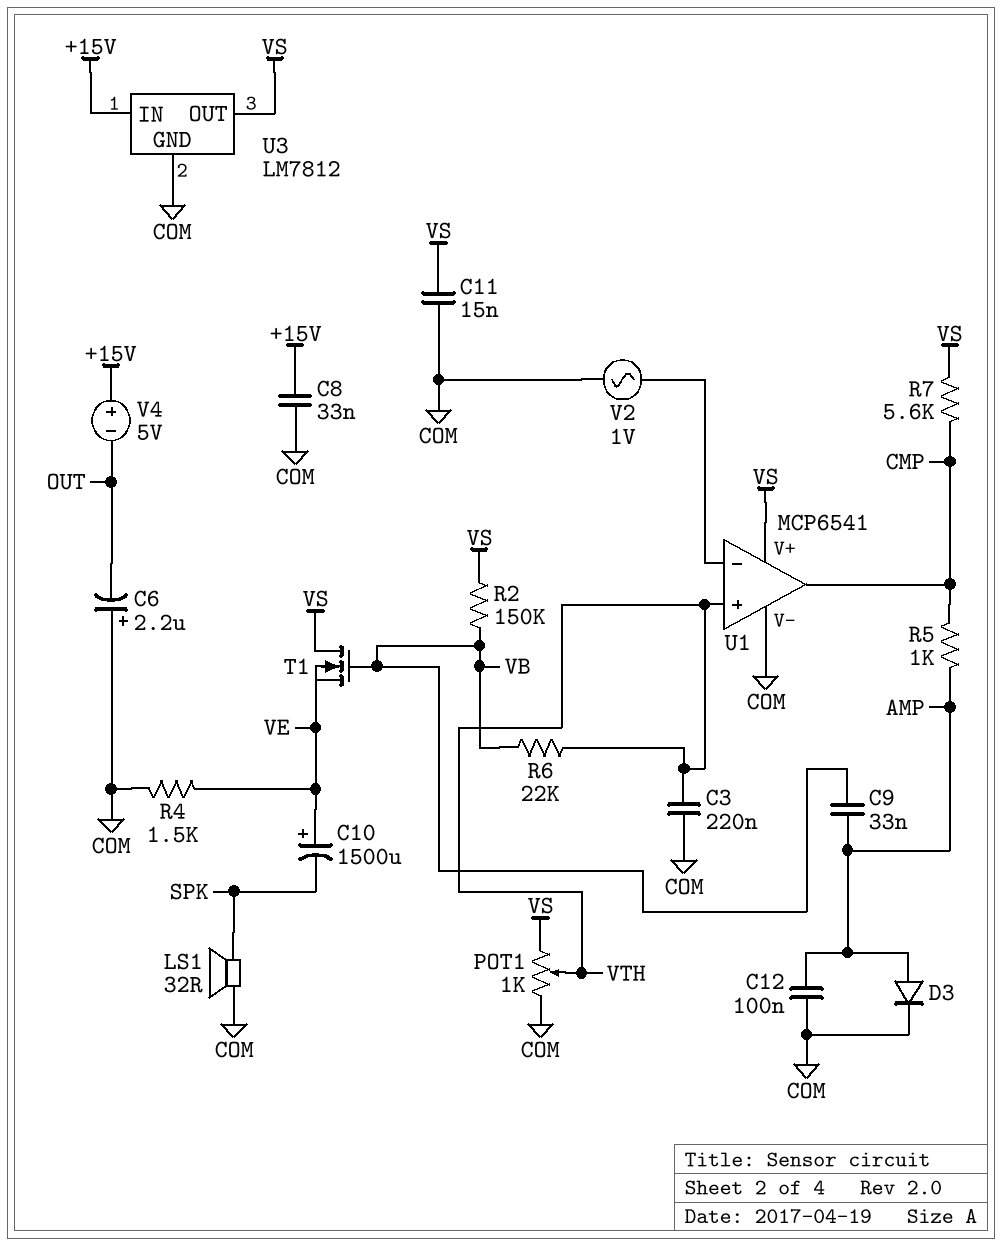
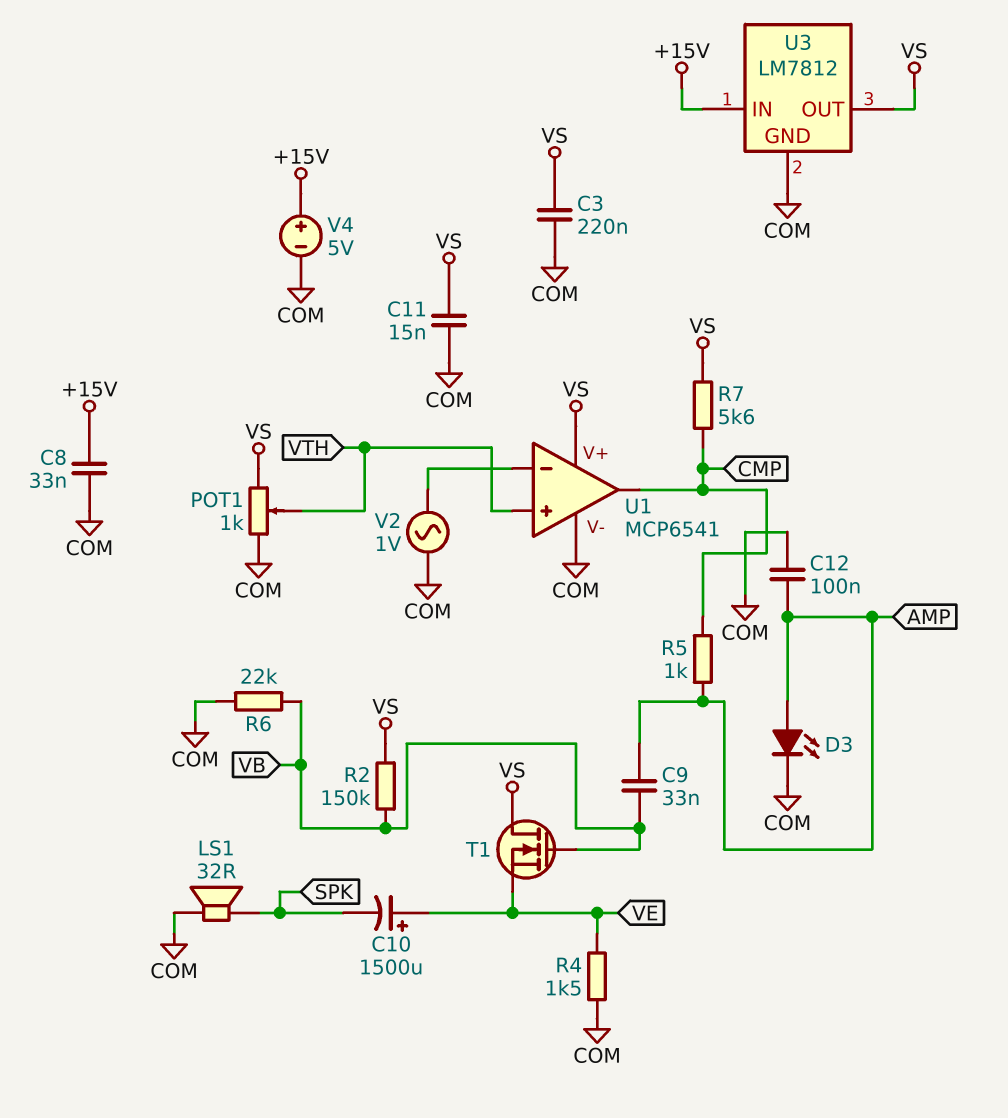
C3: 220nF (COM, VTH) -> 220nF (COM, VS)
C6: 2.2uF (plus COM, minus OUT) -> none
D3: diode (A AMP, K COM) -> LED (A AMP, K COM)
R6: 22k (VB, VTH) -> 22k (COM, VB)
V4: 5V (plus +15V, minus OUT) -> 5V (plus +15V, minus COM)

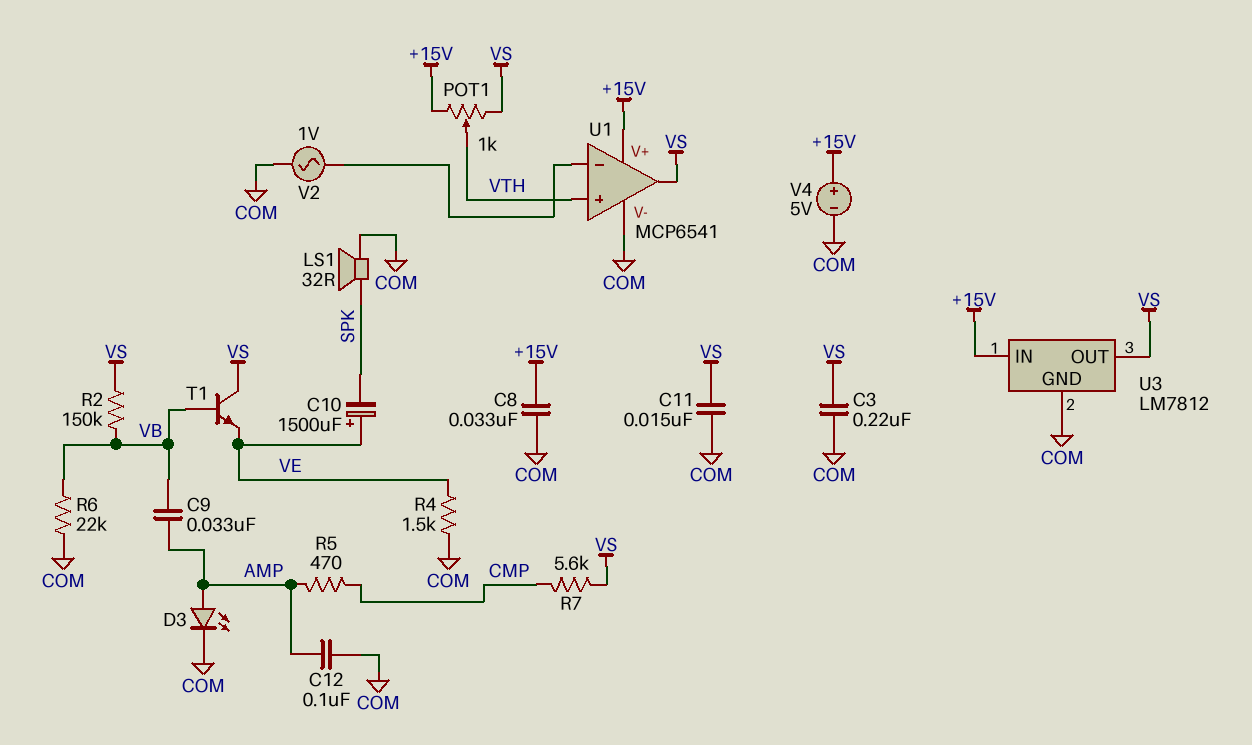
POT1: 1k (COM, VS, wiper VTH) -> 1k (+15V, VS, wiper VTH)
R5: 1k (AMP, CMP) -> 470 (AMP, CMP)
T1: NMOS (G VB, D VS, S VE) -> NPN (B VB, C VS, E VE)
U1 pin V+: VS -> +15V
U1 pin out: CMP -> VS

